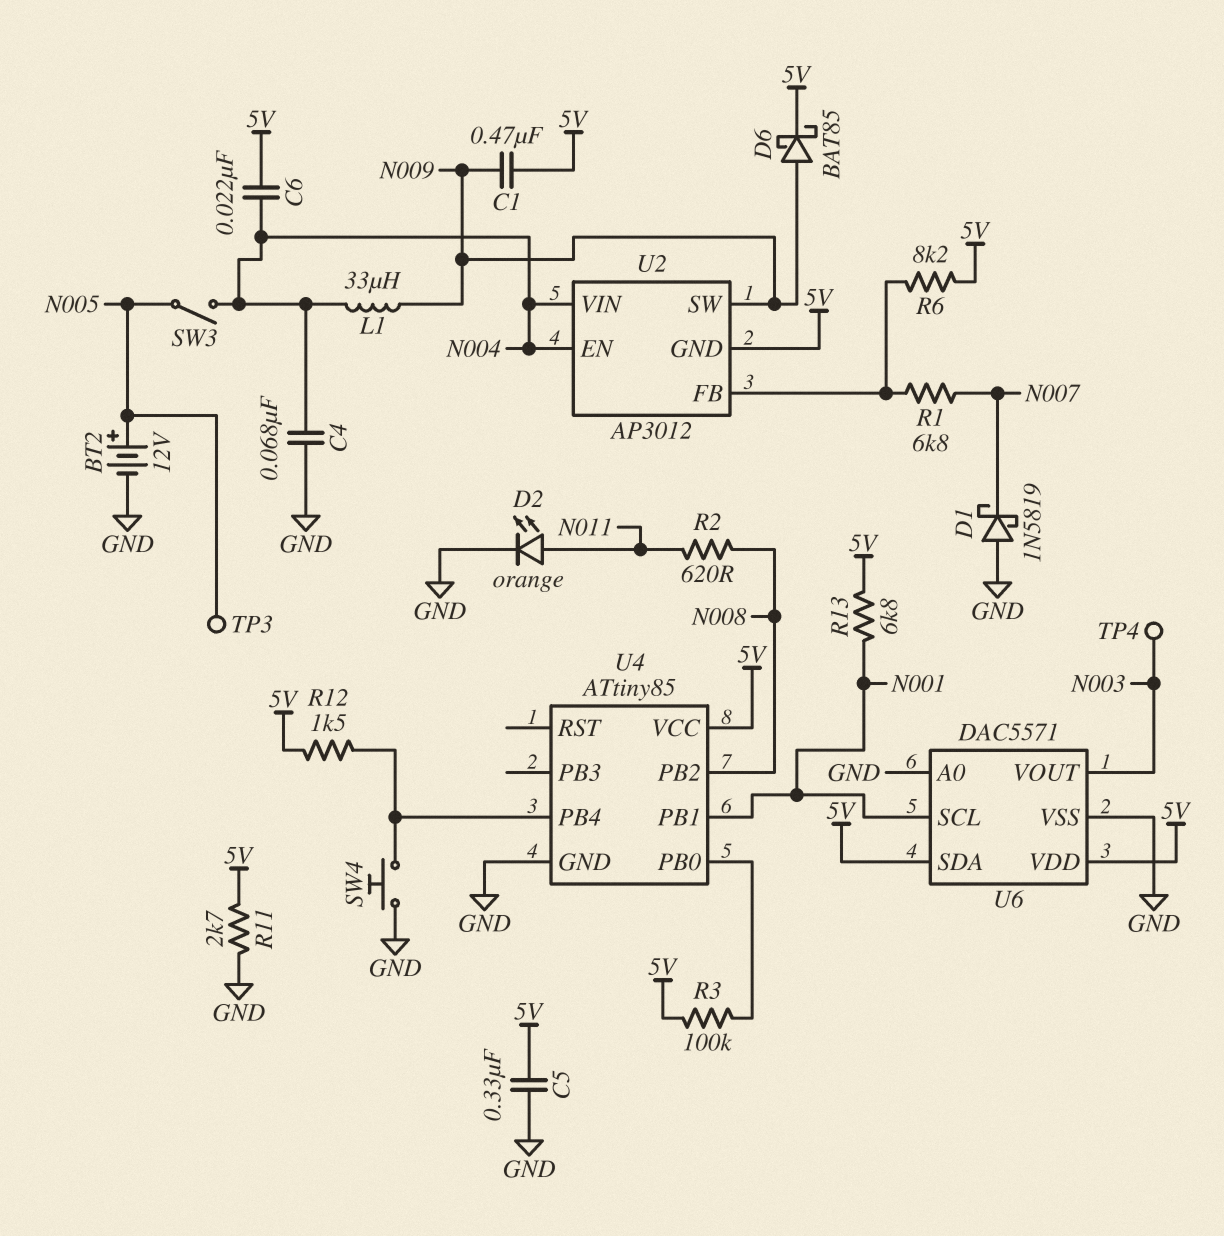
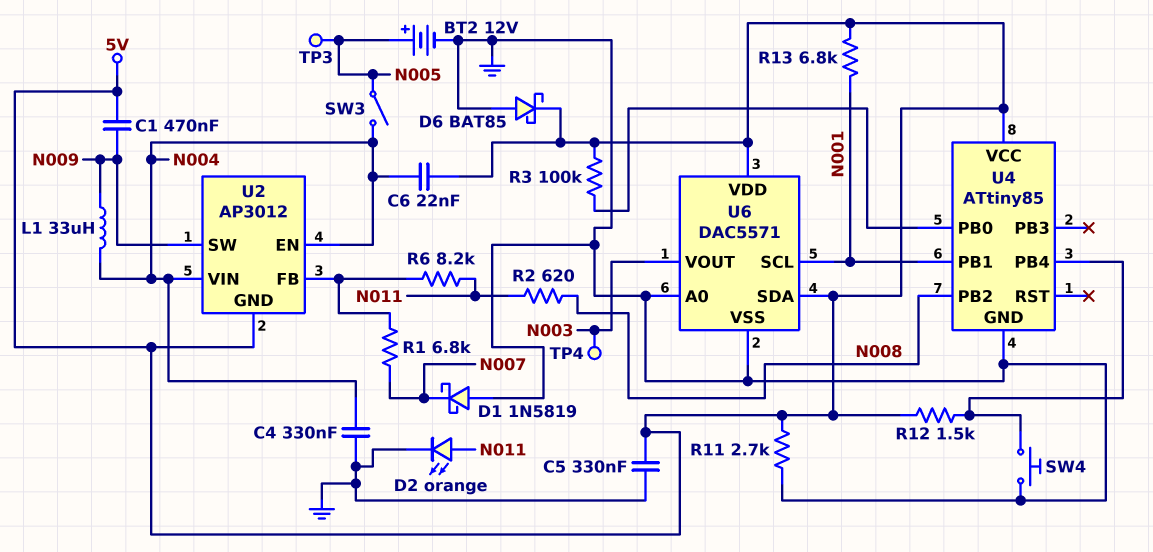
C4: 68nF (GND, N004) -> 330nF (GND, N004)
D6: schottky BAT85 (A N009, K 5V) -> schottky BAT85 (A GND, K 5V)
R6: 8.2k (5V, U2/FB) -> 8.2k (N011, U2/FB)

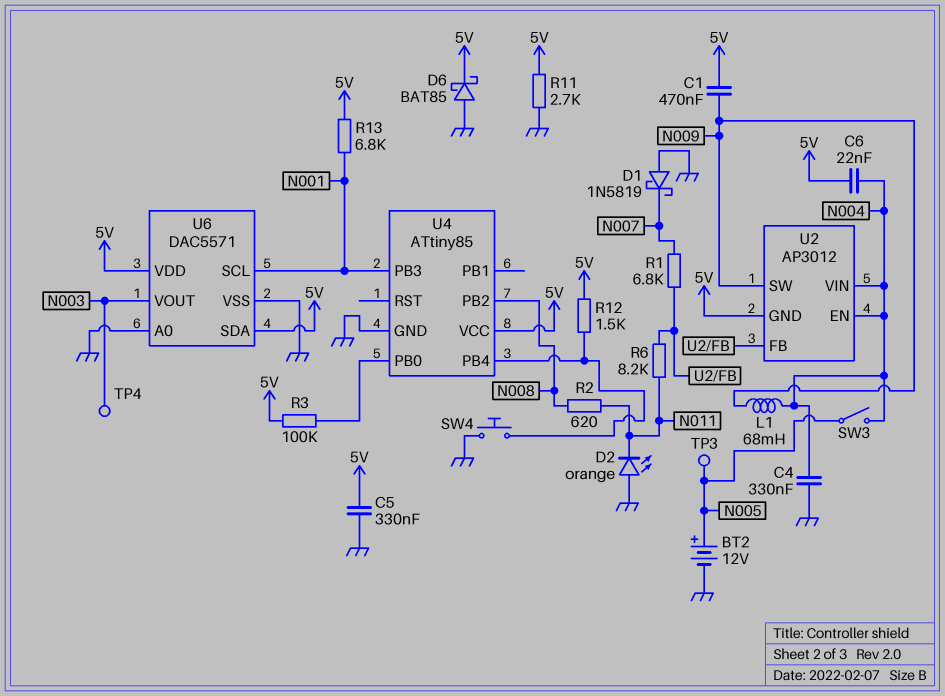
D2: LED orange (A N011, K GND) -> LED orange (A GND, K N011)
L1: 33uH (N004, N009) -> 68mH (N004, N009)
U4 pin PB1: N001 -> none
U4 pin PB3: none -> N001

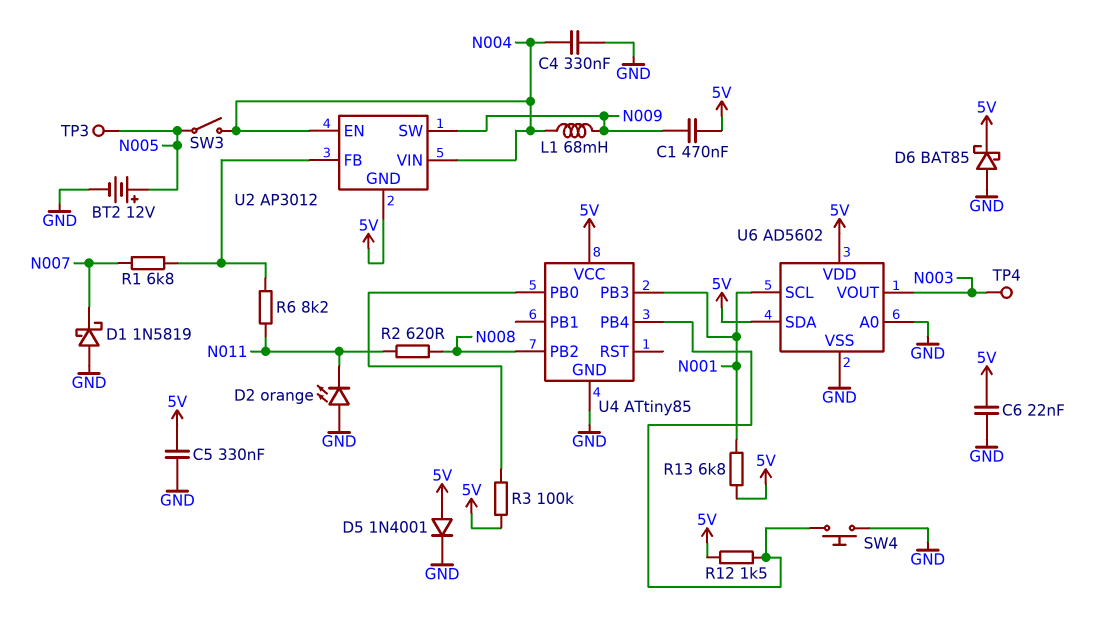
C6: 22nF (5V, N004) -> 22nF (5V, GND)
D5: none -> diode 1N4001 (A 5V, K GND)
R11: 2.7k (5V, GND) -> none
U6: DAC5571 -> AD5602

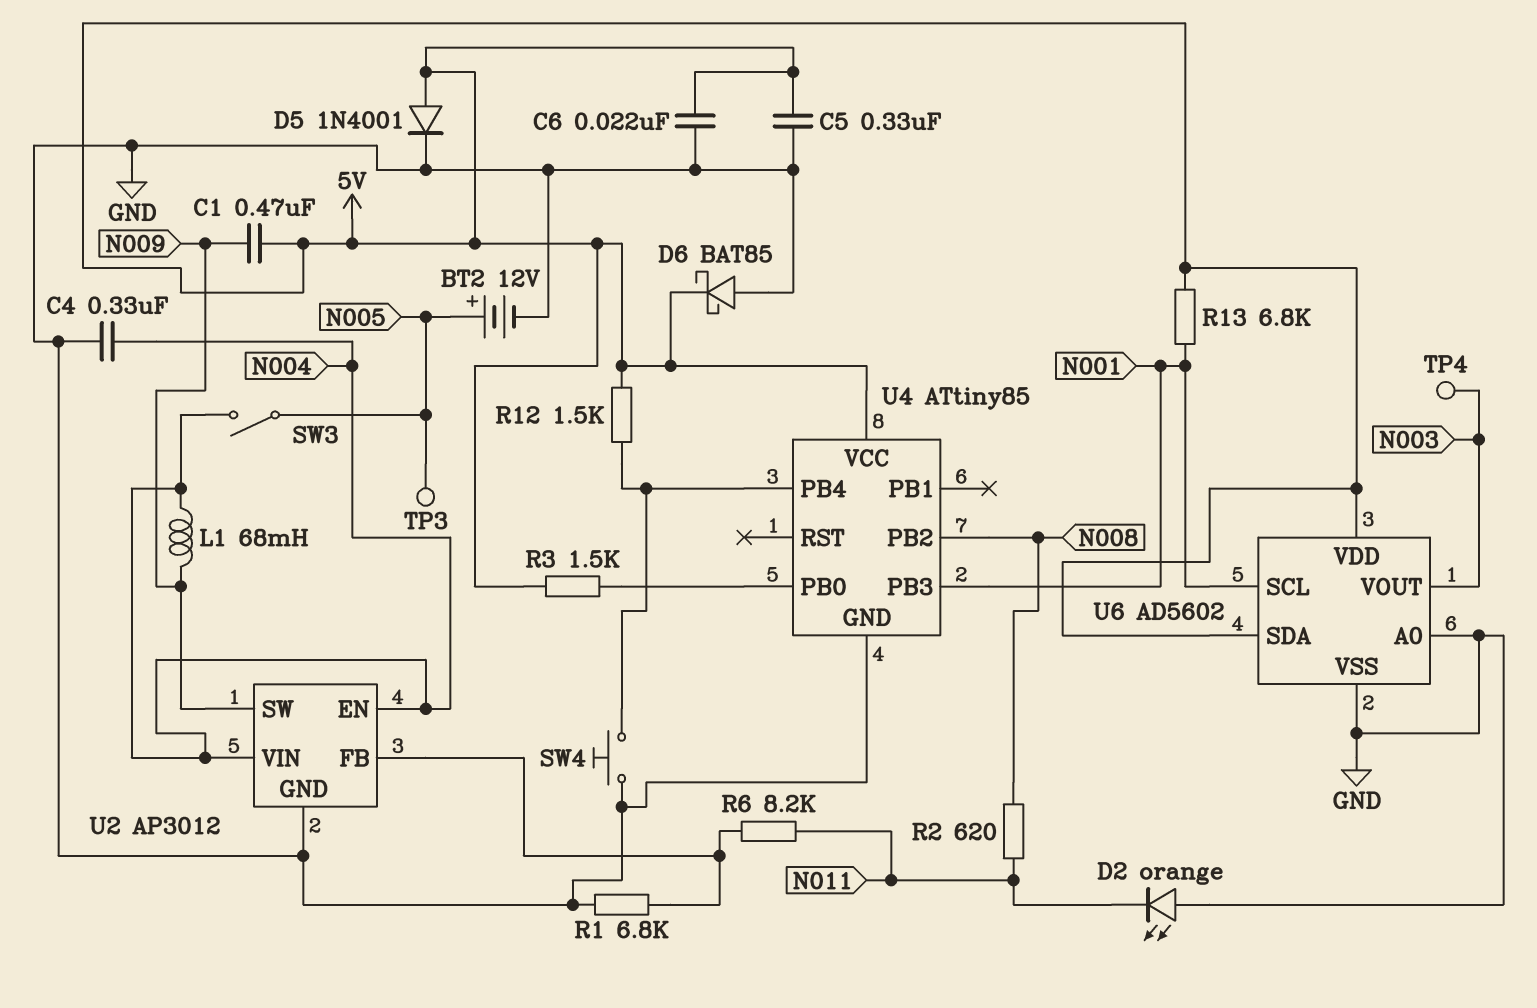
D1: schottky 1N5819 (A GND, K N007) -> none
R1: 6.8k (N007, U2/FB) -> 6.8k (GND, U2/FB)
R3: 100k (5V, U4/PB0) -> 1.5k (5V, U4/PB0)
U2 pin GND: 5V -> GND

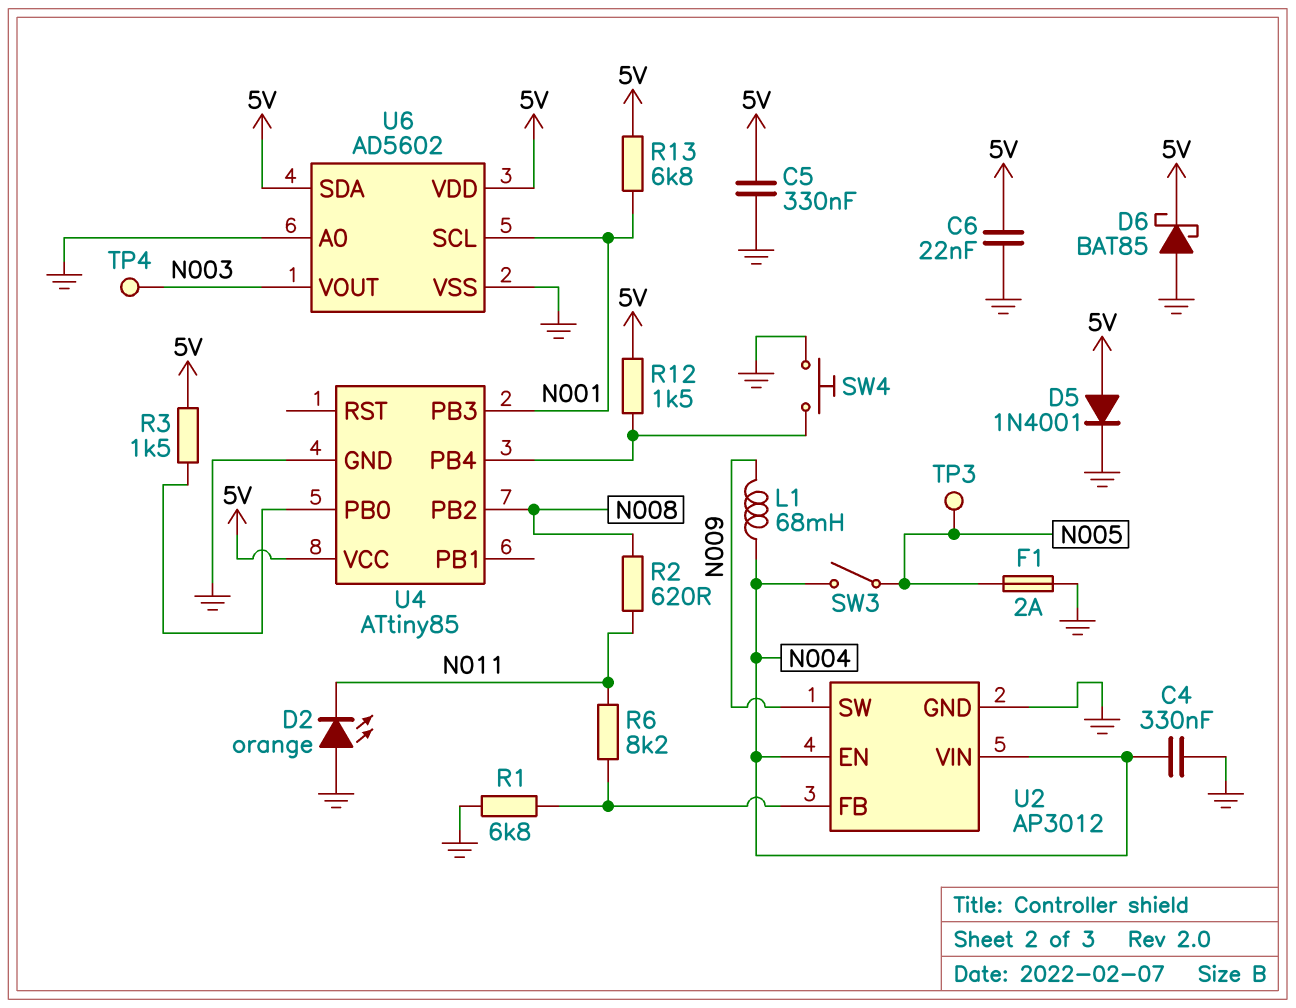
BT2: 12V (plus N005, minus GND) -> none
C1: 470nF (5V, N009) -> none
F1: none -> 2A (GND, N005)

